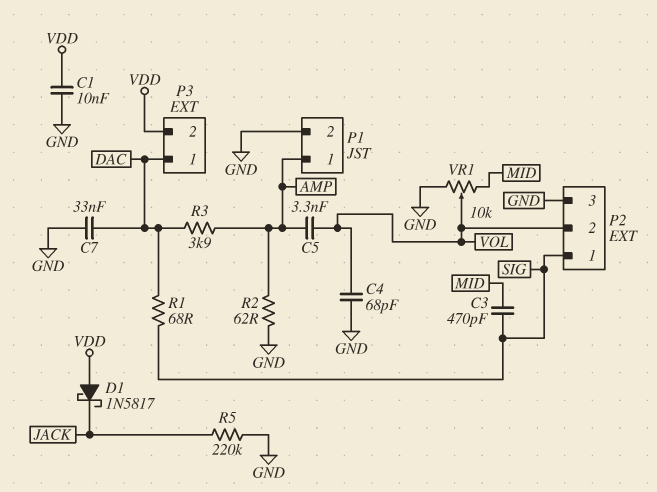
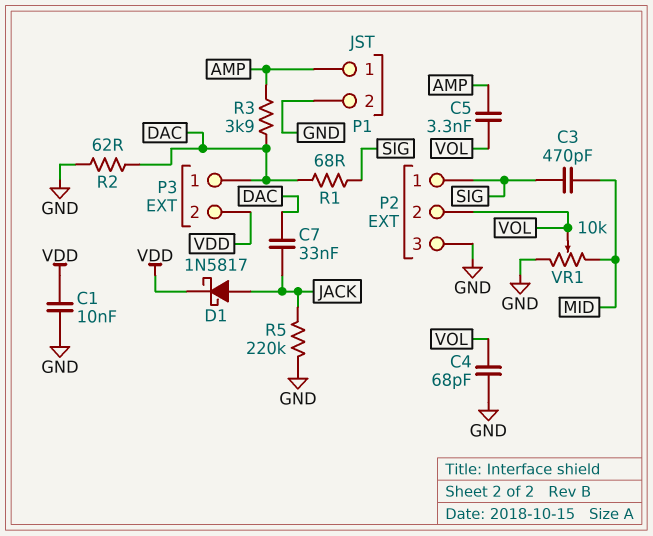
C7: 33nF (DAC, GND) -> 33nF (DAC, JACK)
D1: schottky 1N5817 (A VDD, K JACK) -> schottky 1N5817 (A JACK, K VDD)
R2: 62 (AMP, GND) -> 62 (DAC, GND)

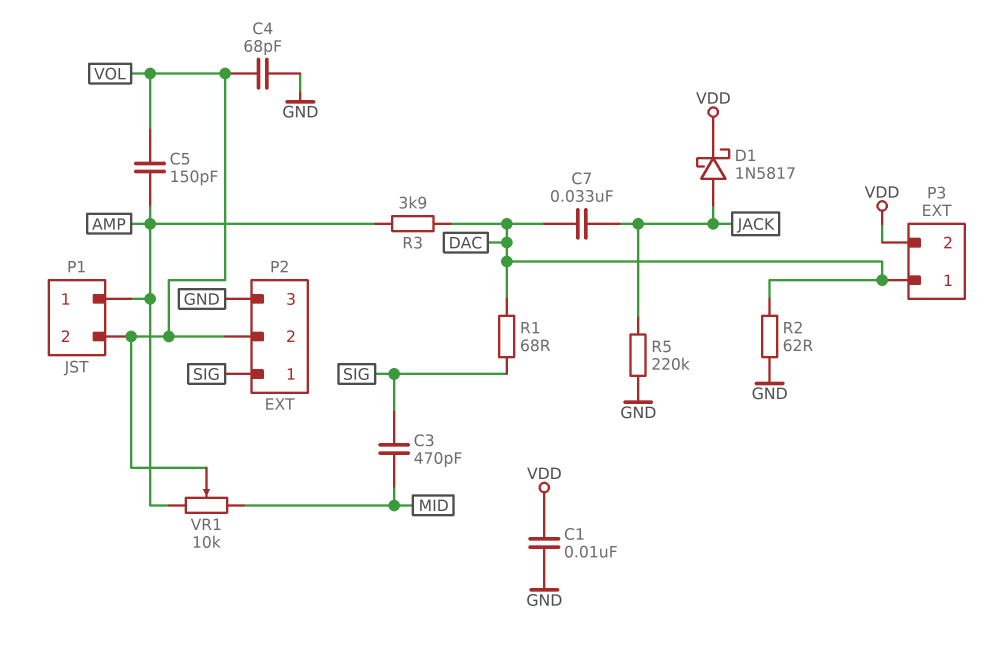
C5: 3.3nF (AMP, VOL) -> 150pF (AMP, VOL)
P1 pin 2: GND -> VOL
VR1: 10k (GND, MID, wiper VOL) -> 10k (AMP, MID, wiper VOL)

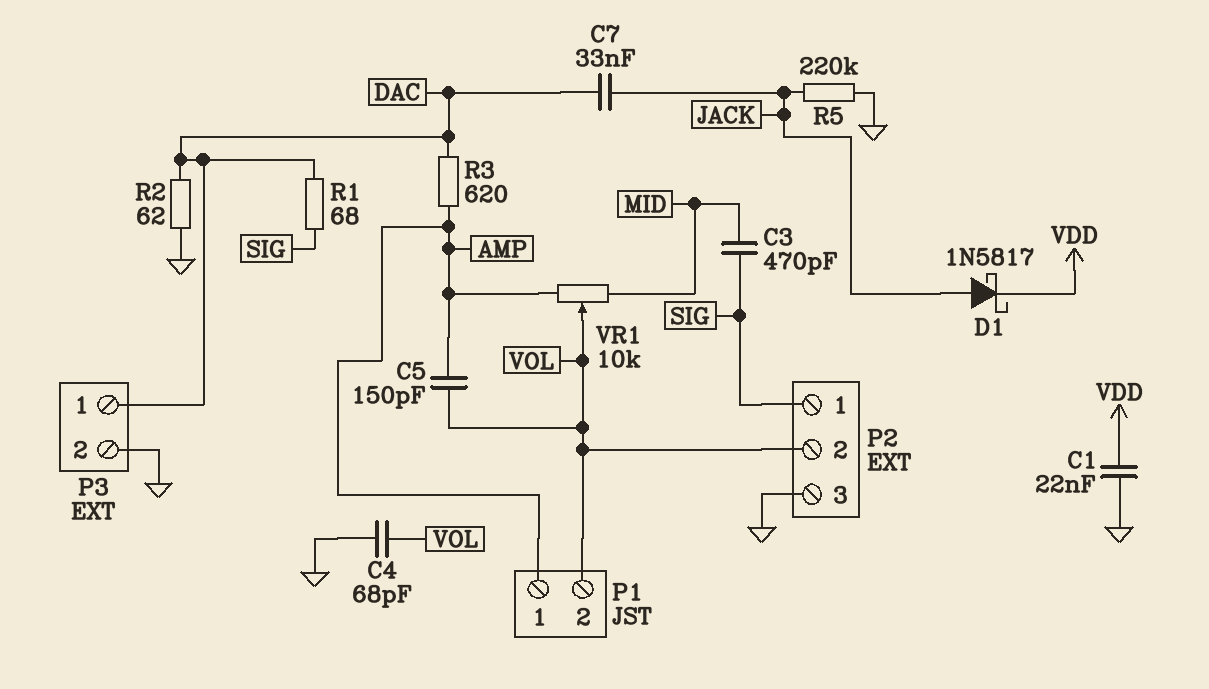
C1: 10nF (GND, VDD) -> 22nF (GND, VDD)
P3 pin 2: VDD -> GND
R3: 3.9k (AMP, DAC) -> 620 (AMP, DAC)

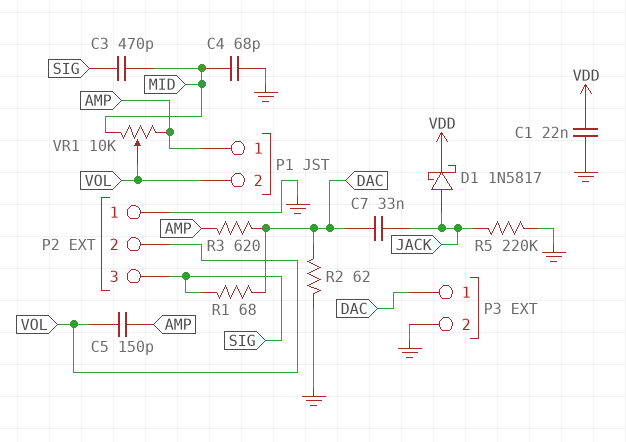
C4: 68pF (GND, VOL) -> 68pF (GND, MID)
P2 pin 1: SIG -> GND
P2 pin 3: GND -> SIG

